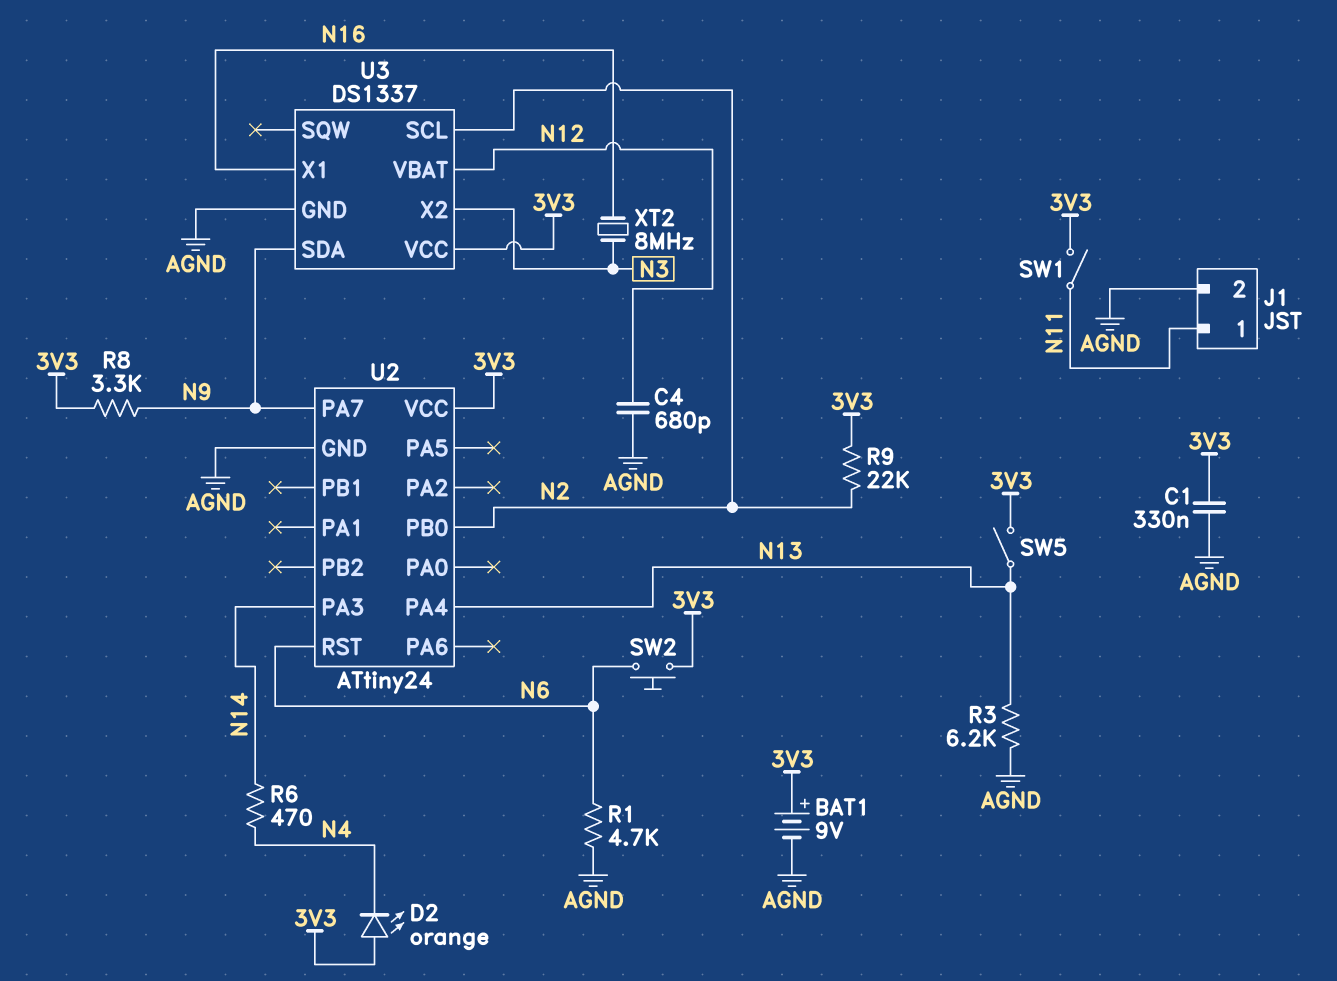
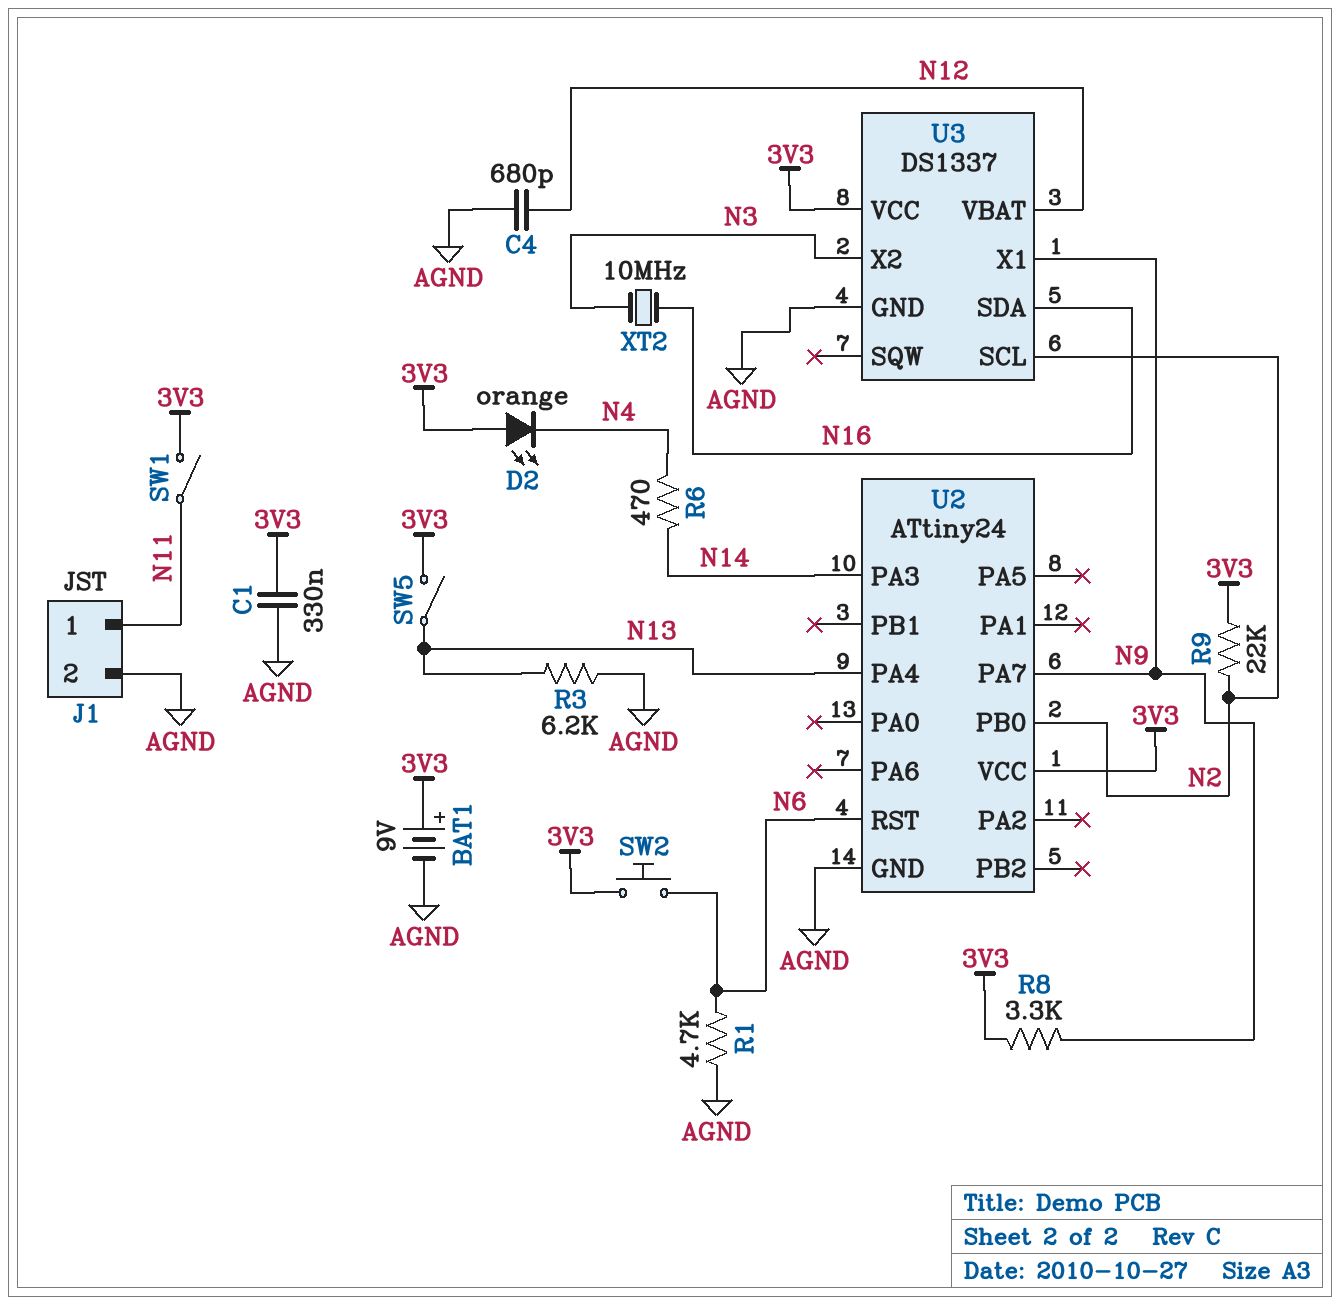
U3 pin SDA: N9 -> N16
U3 pin X1: N16 -> N9
XT2: 8MHz (N3, N16) -> 10MHz (N3, N16)

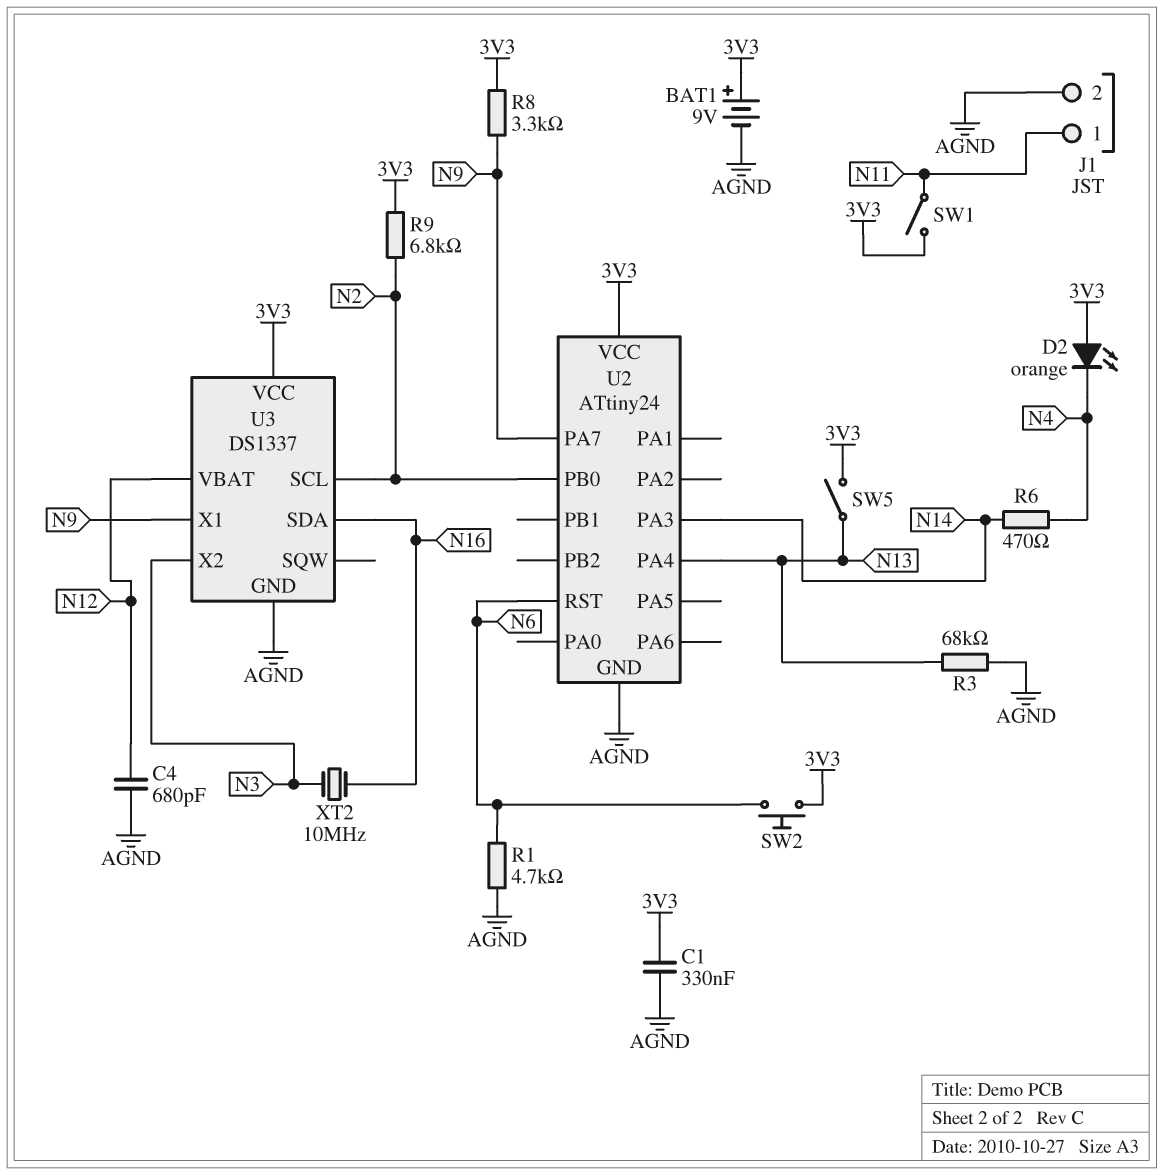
R3: 6.2k (AGND, N13) -> 68k (AGND, N13)
R9: 22k (3V3, N2) -> 6.8k (3V3, N2)

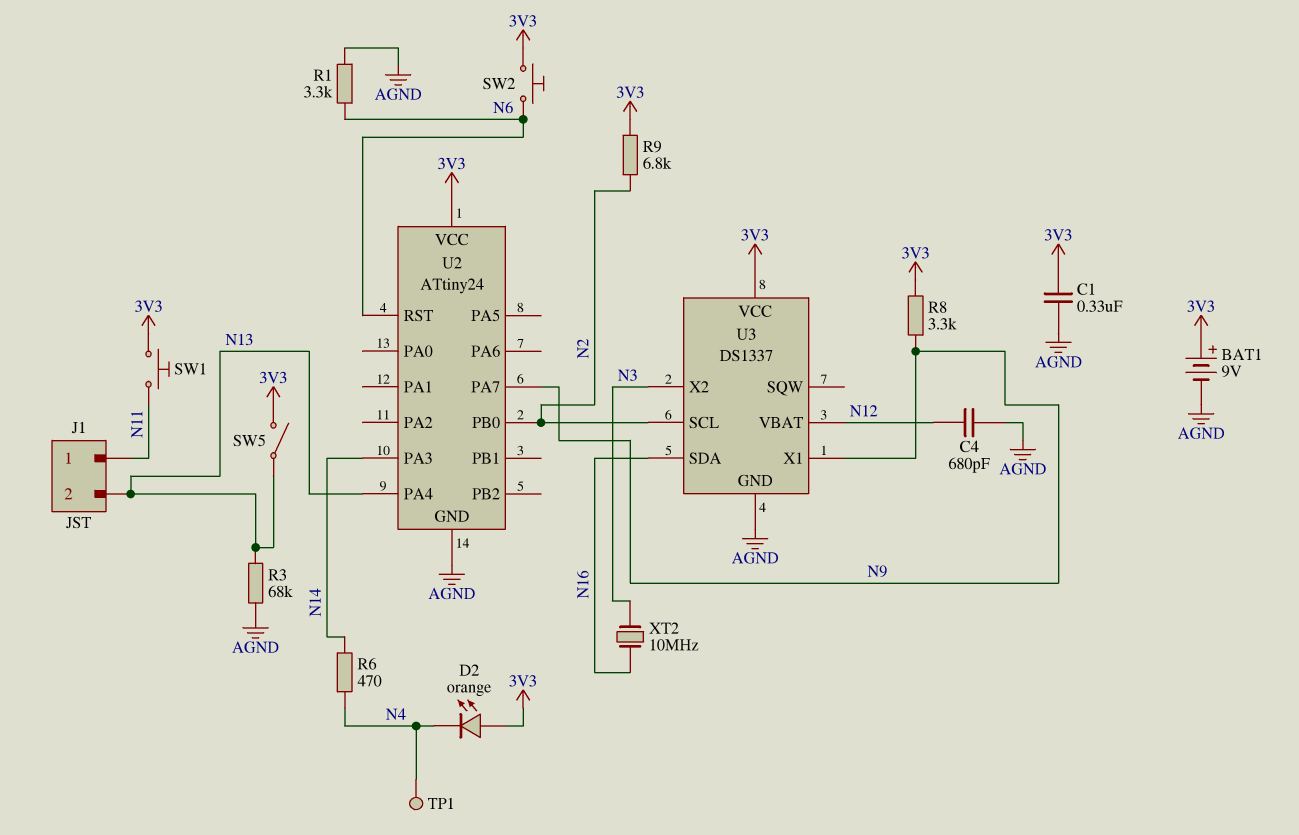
J1 pin 2: AGND -> N13
R1: 4.7k (AGND, N6) -> 3.3k (AGND, N6)
SW1: switch (3V3, N11) -> button (3V3, N11)
TP1: none -> test point (N4)

